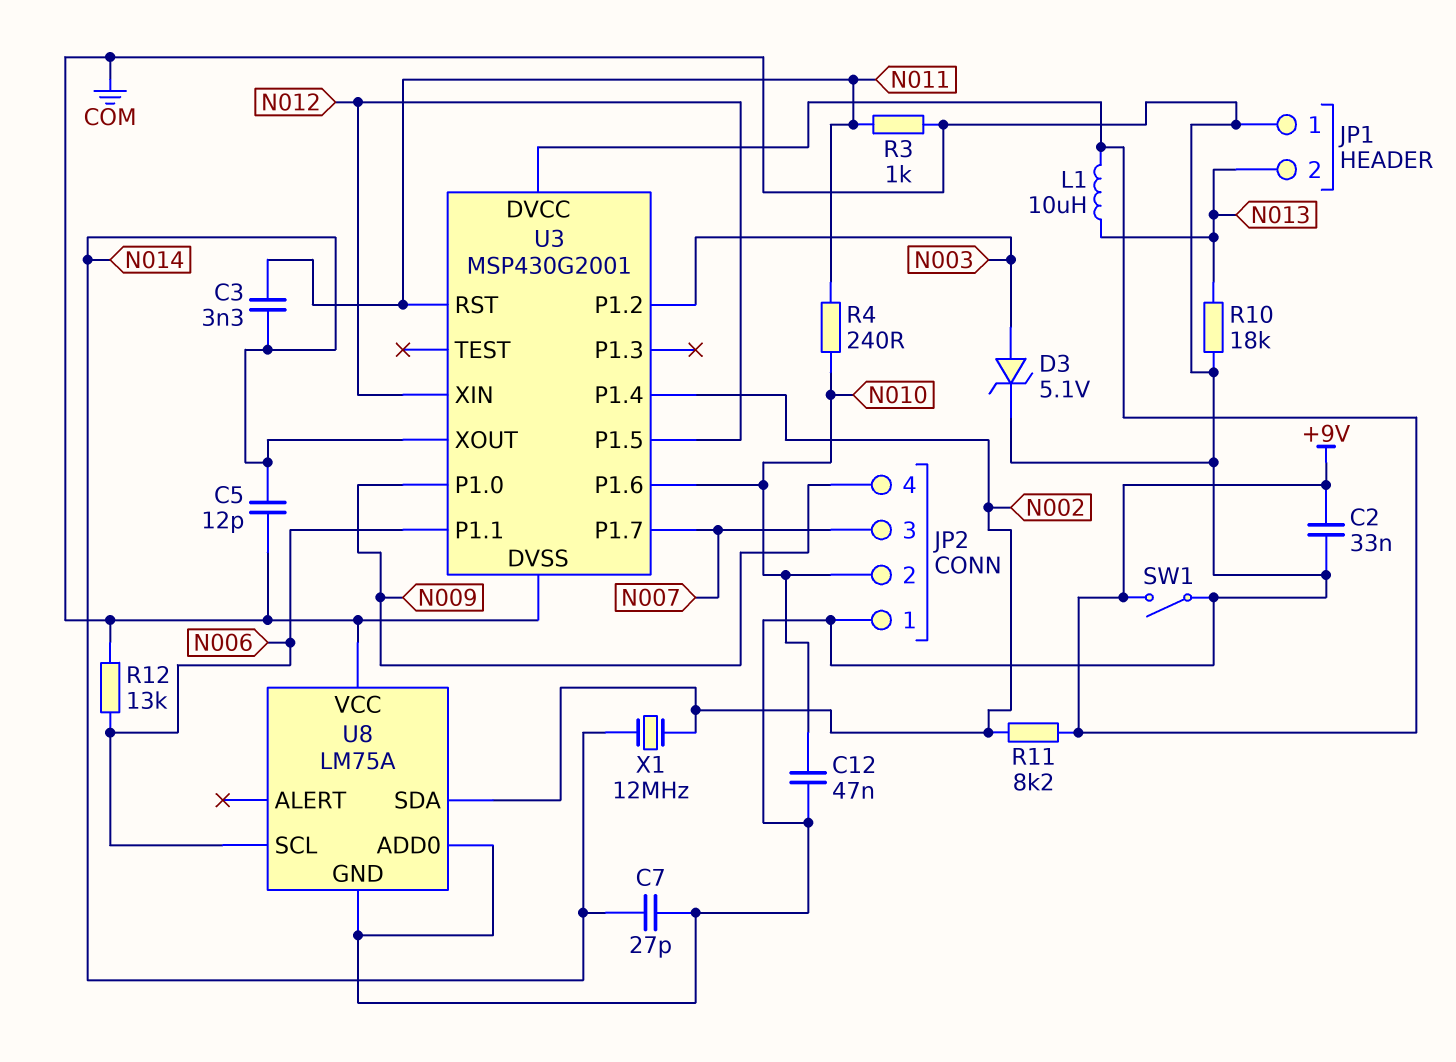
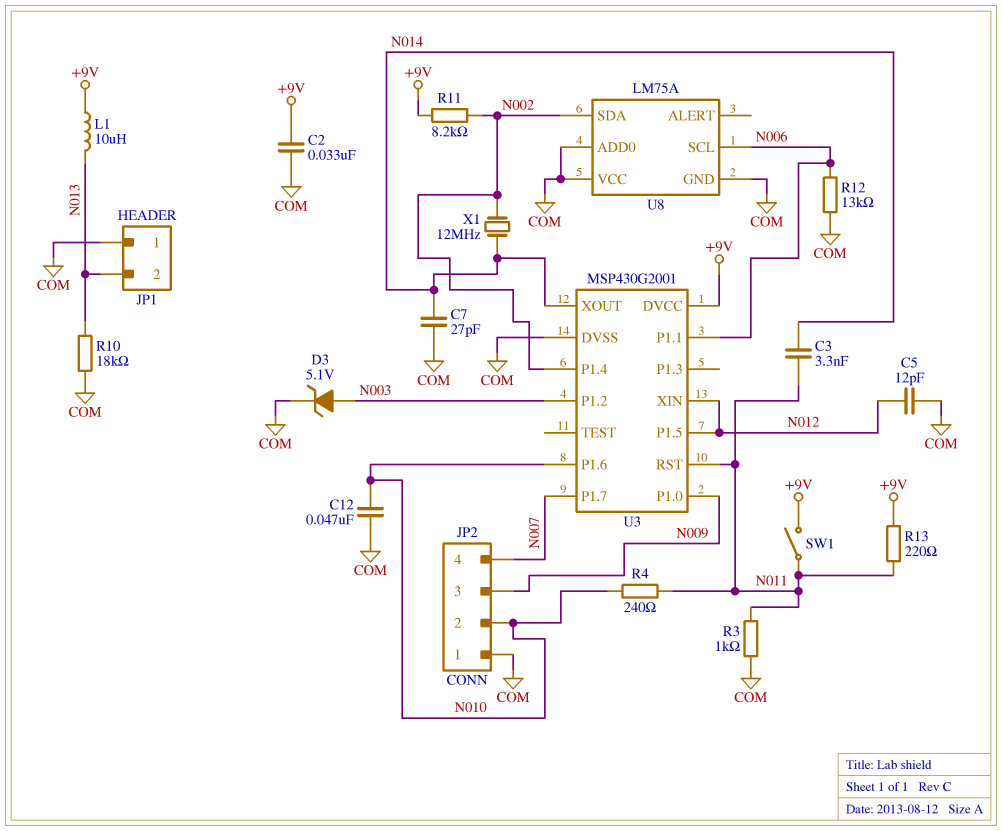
C5: 12pF (COM, N014) -> 12pF (COM, N012)
JP2 pin 3: N007 -> N009
JP2 pin 4: N009 -> N007
R13: none -> 220 (+9V, N011)
SW1: switch (+9V, COM) -> switch (+9V, N011)

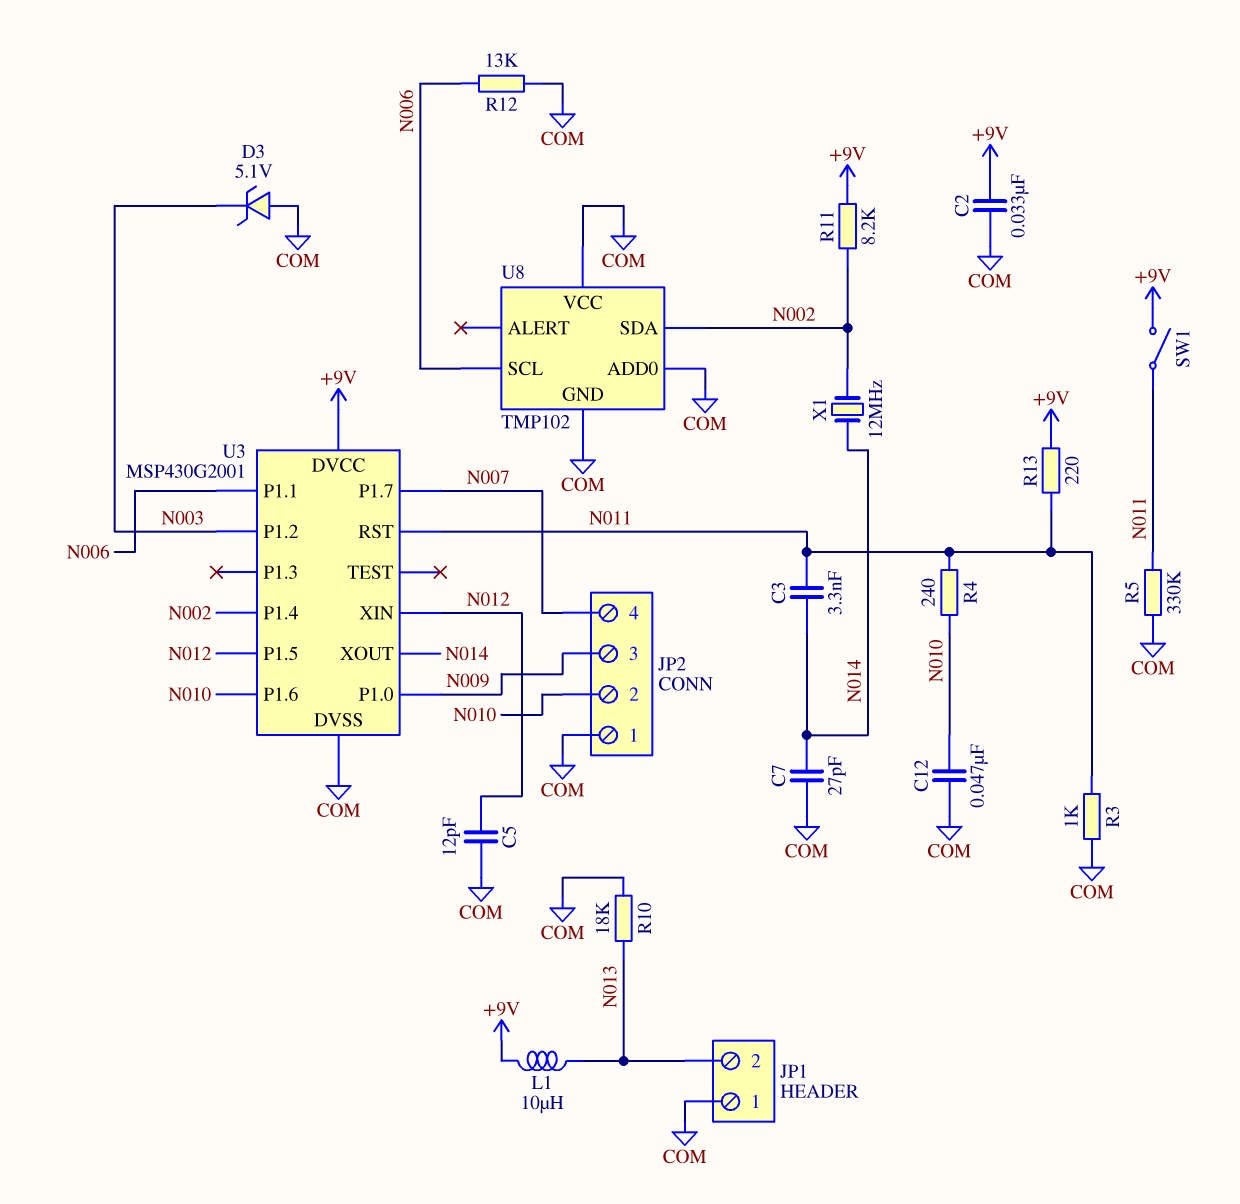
D3: zener 5.1V (A N003, K COM) -> zener 5.1V (A COM, K N003)
R5: none -> 330k (COM, N011)
U8: LM75A -> TMP102

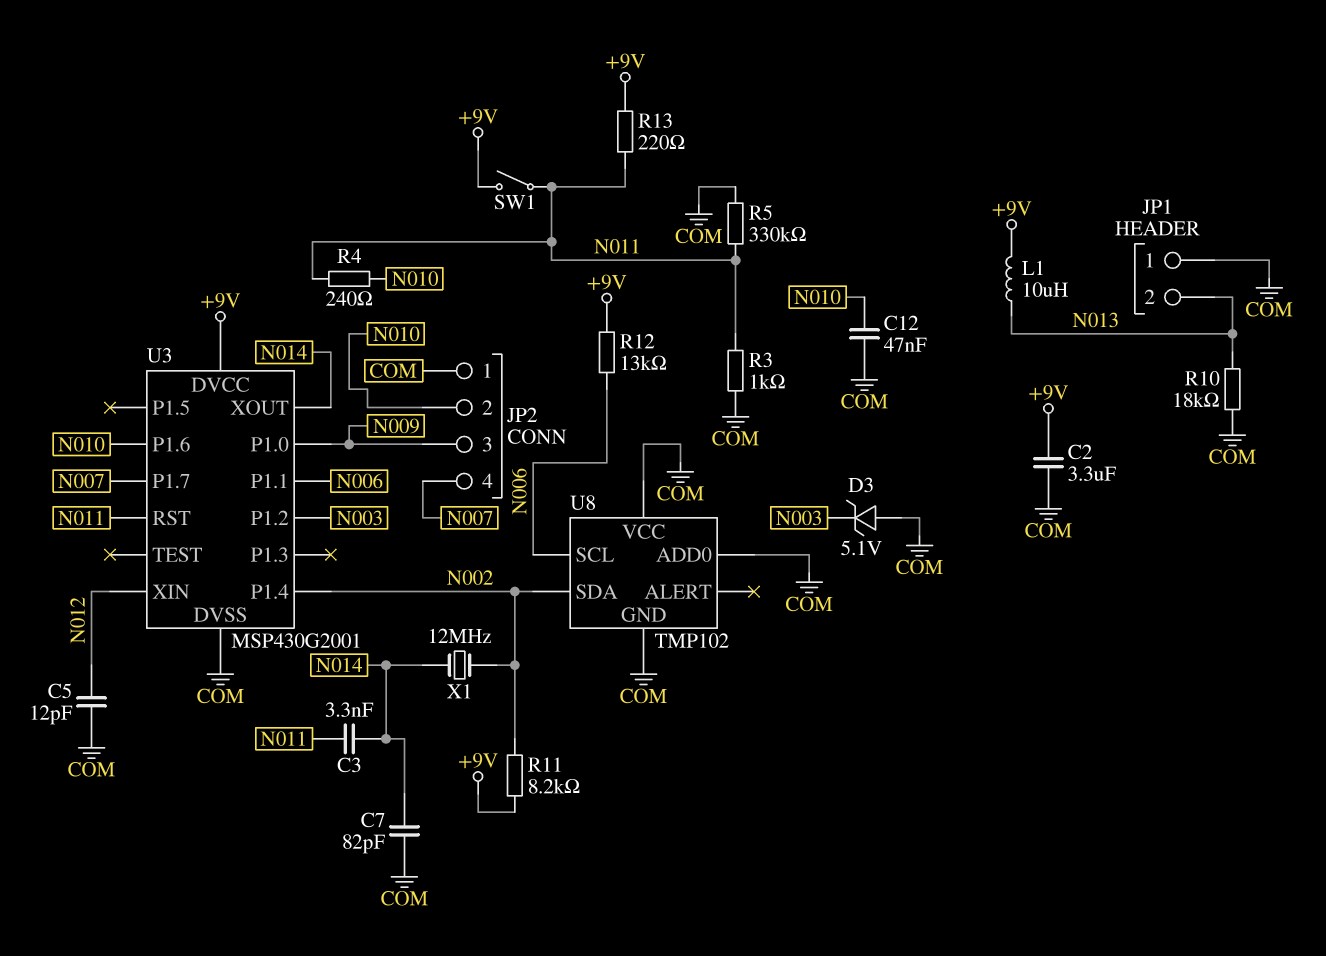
C2: 33nF (+9V, COM) -> 3.3uF (+9V, COM)
C7: 27pF (COM, N014) -> 82pF (COM, N014)
R12: 13k (COM, N006) -> 13k (+9V, N006)
U3 pin P1.5: N012 -> none

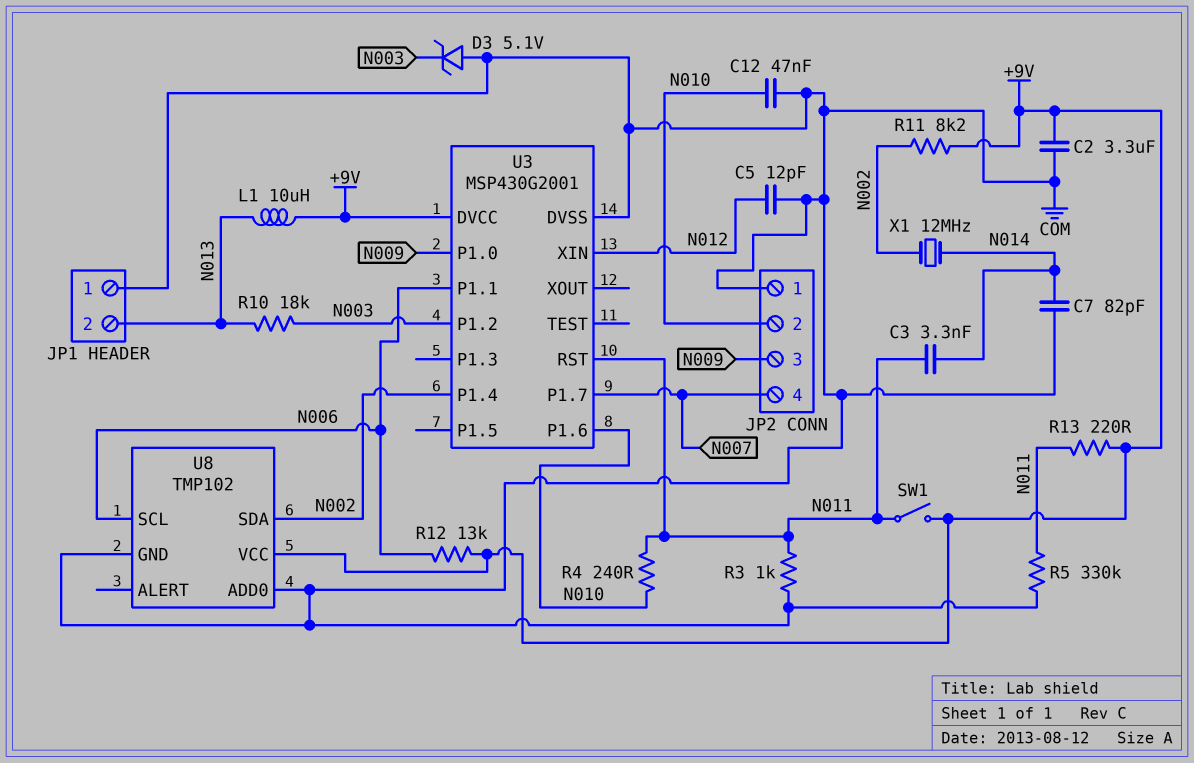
R10: 18k (COM, N013) -> 18k (N003, N013)
U3 pin XOUT: N014 -> none
U8 pin VCC: COM -> +9V

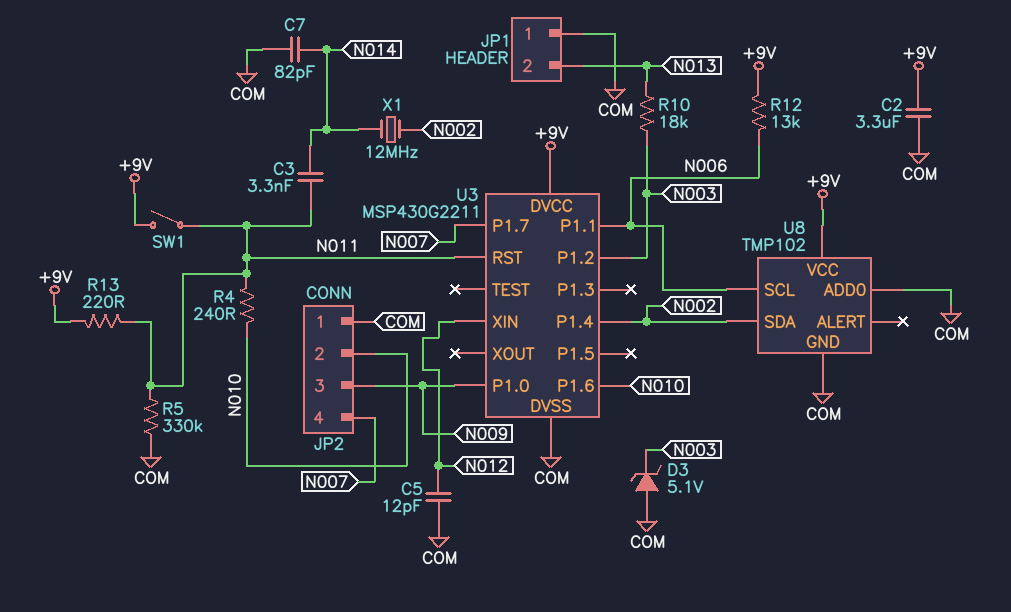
C12: 47nF (COM, N010) -> none
L1: 10uH (+9V, N013) -> none
R3: 1k (COM, N011) -> none
R11: 8.2k (+9V, N002) -> none
U3: MSP430G2001 -> MSP430G2211

